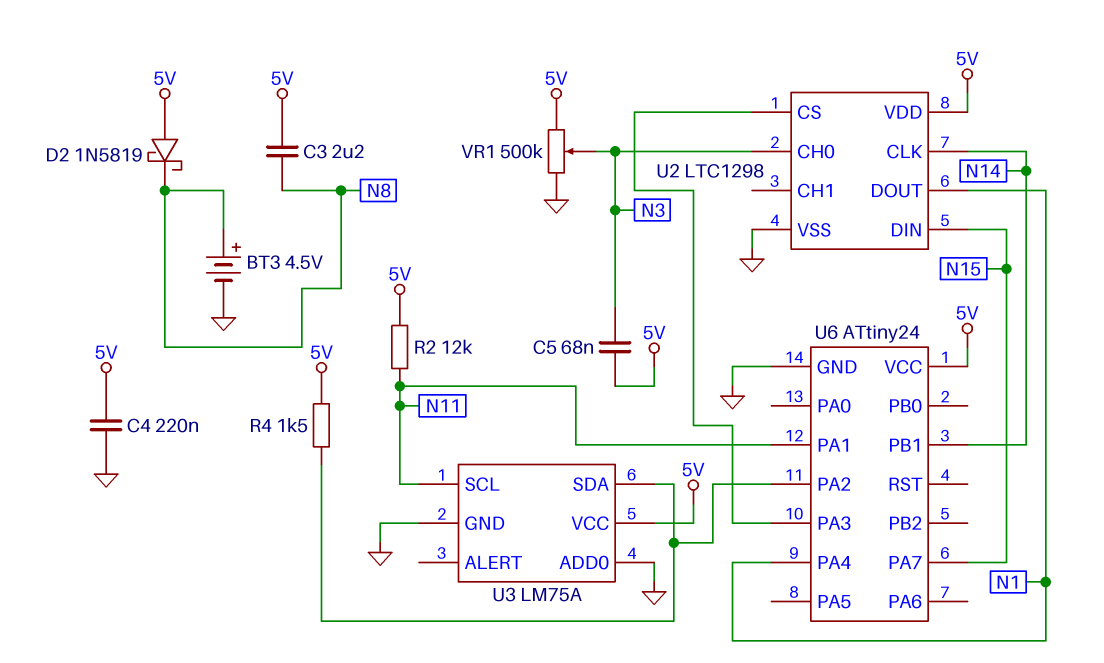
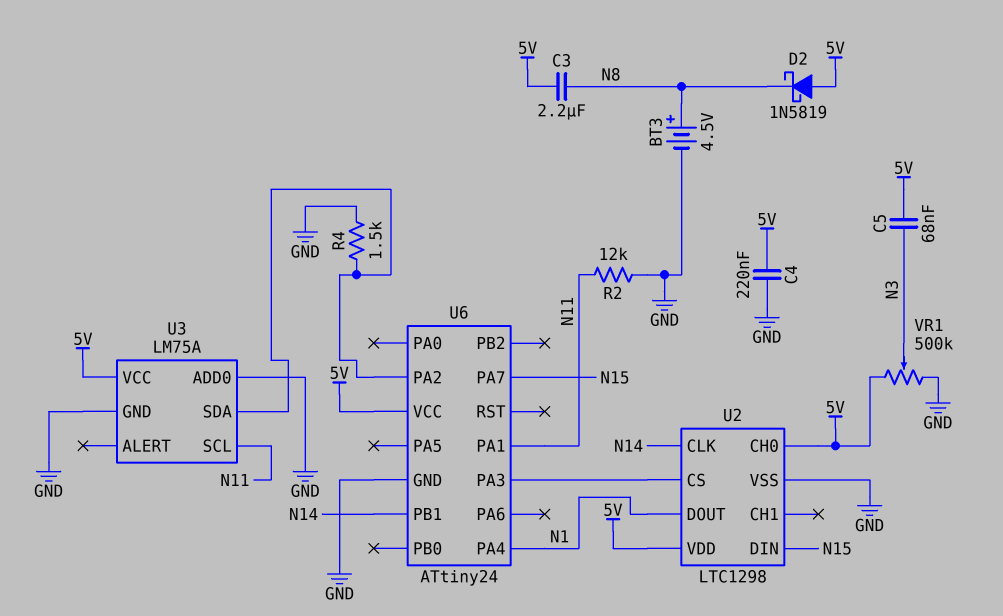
R2: 12k (5V, N11) -> 12k (GND, N11)
R4: 1.5k (5V, U3/SDA) -> 1.5k (GND, U3/SDA)
U2 pin CH0: N3 -> 5V

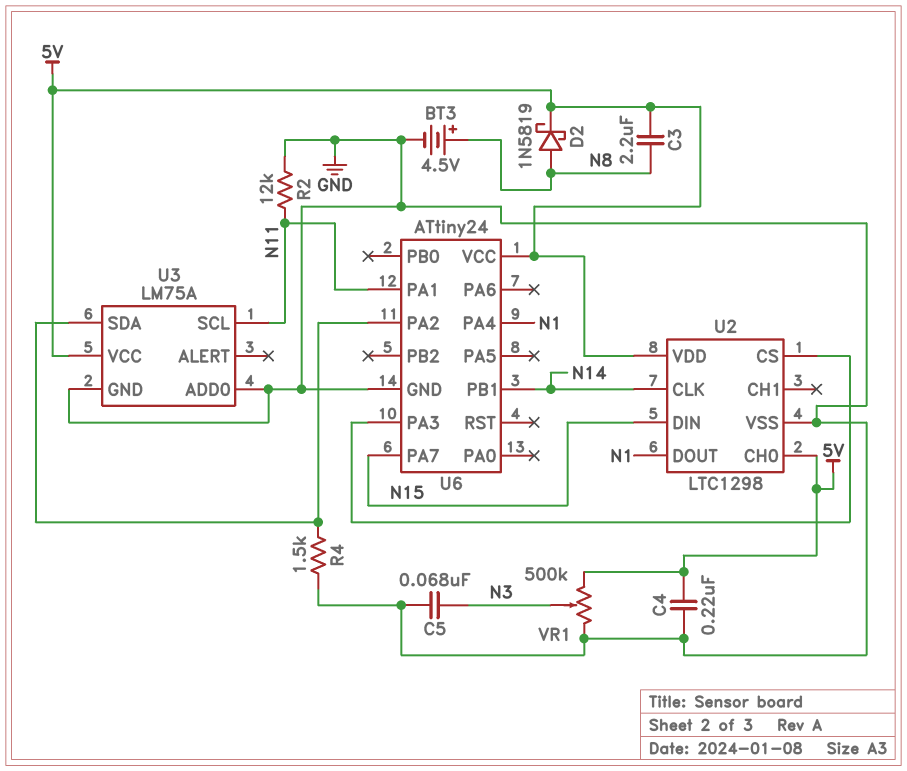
C5: 68nF (5V, N3) -> 68nF (GND, N3)
D2: schottky 1N5819 (A 5V, K N8) -> schottky 1N5819 (A N8, K 5V)

